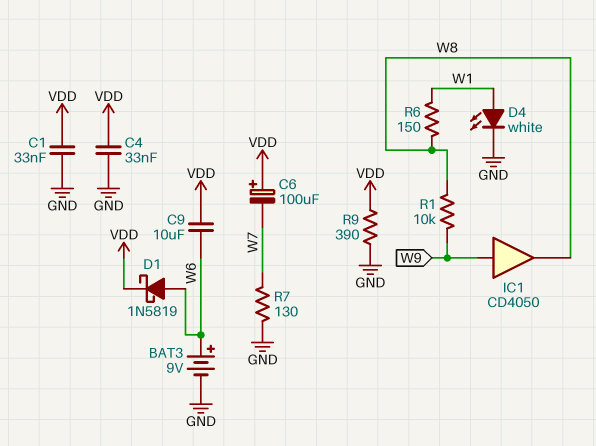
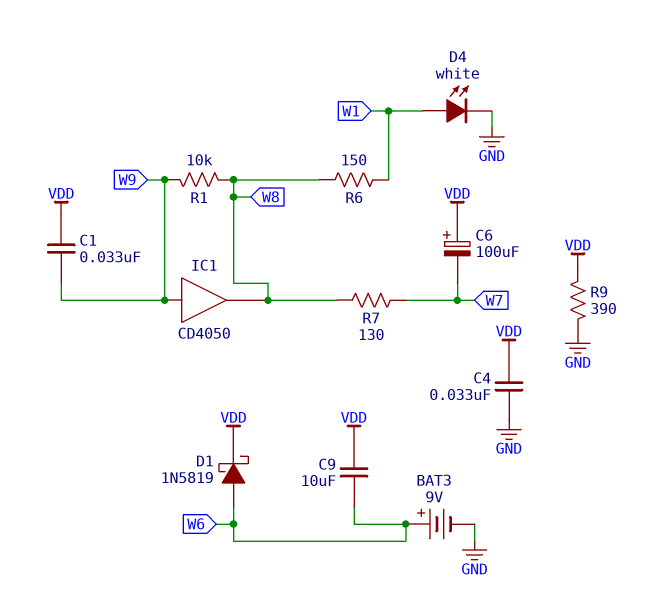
C1: 33nF (GND, VDD) -> 33nF (VDD, W9)
R7: 130 (GND, W7) -> 130 (W7, W8)

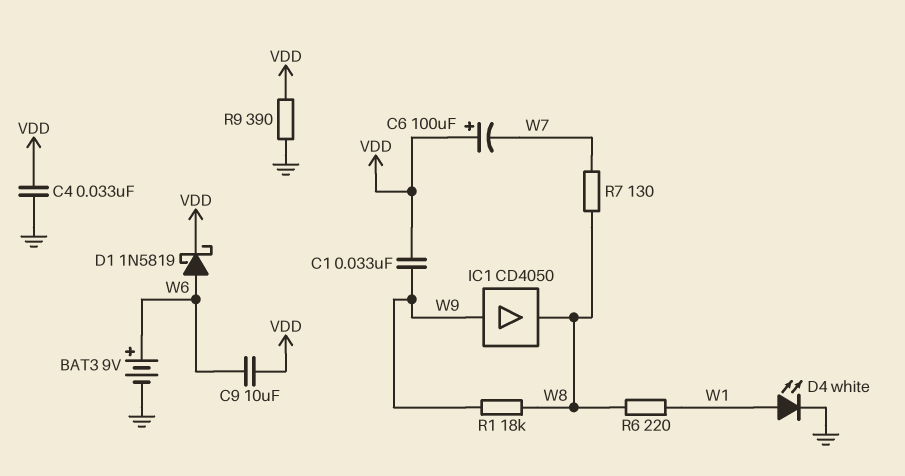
R1: 10k (W8, W9) -> 18k (W8, W9)
R6: 150 (W1, W8) -> 220 (W1, W8)

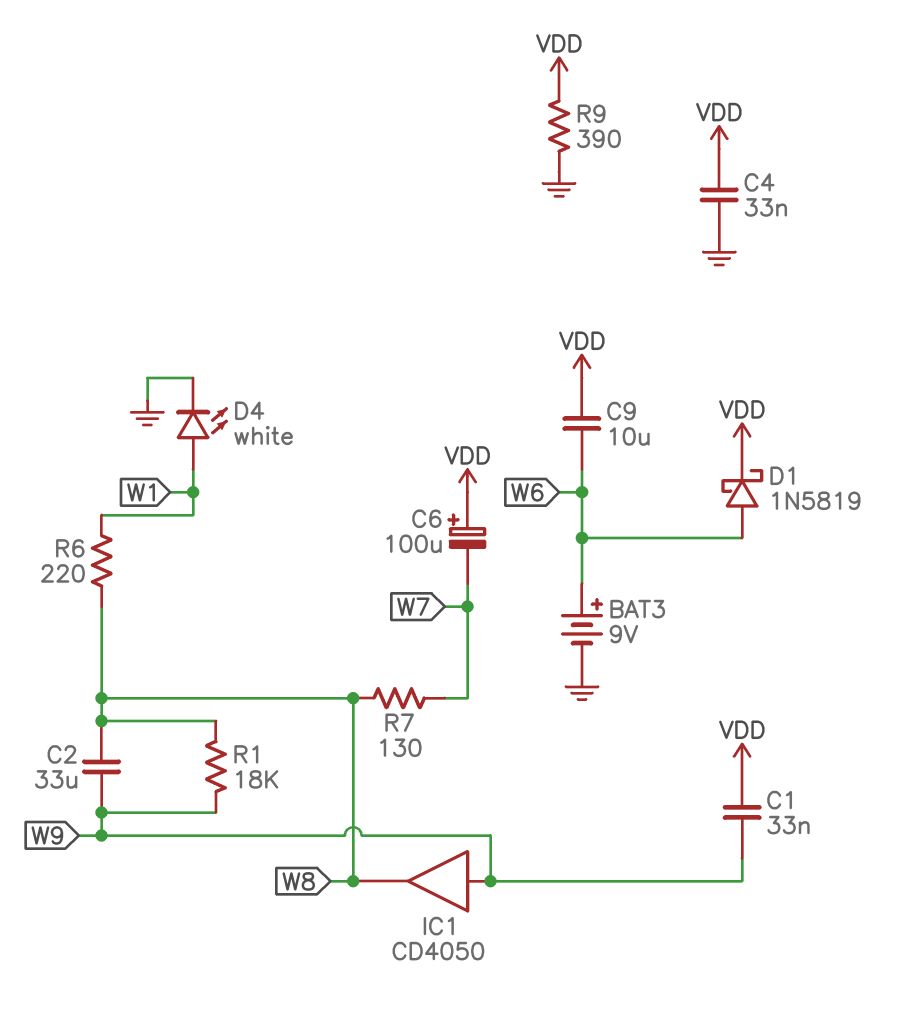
C2: none -> 33uF (W8, W9)

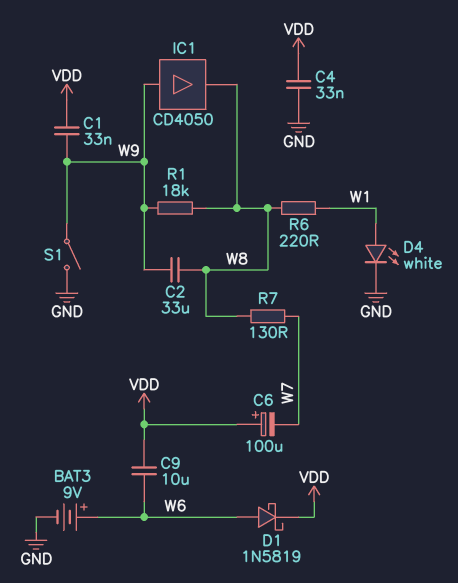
R9: 390 (GND, VDD) -> none
S1: none -> switch (GND, W9)

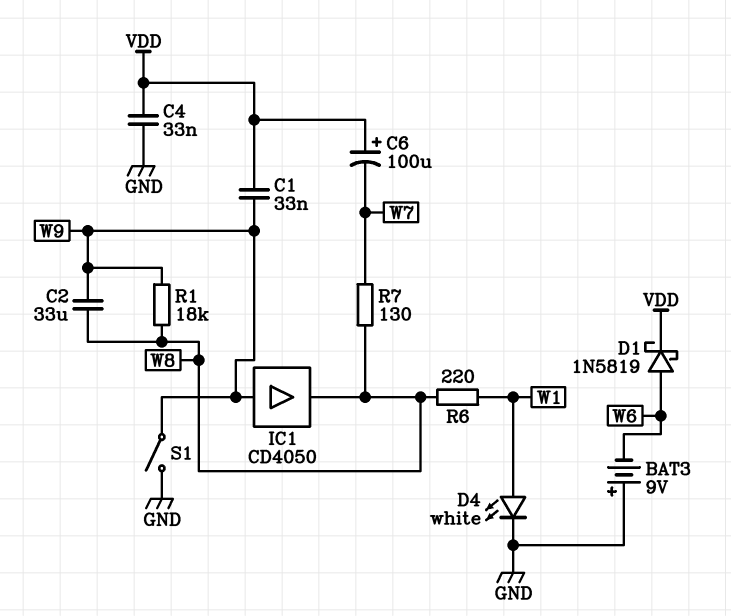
BAT3: 9V (plus W6, minus GND) -> 9V (plus GND, minus W6)
C9: 10uF (VDD, W6) -> none

